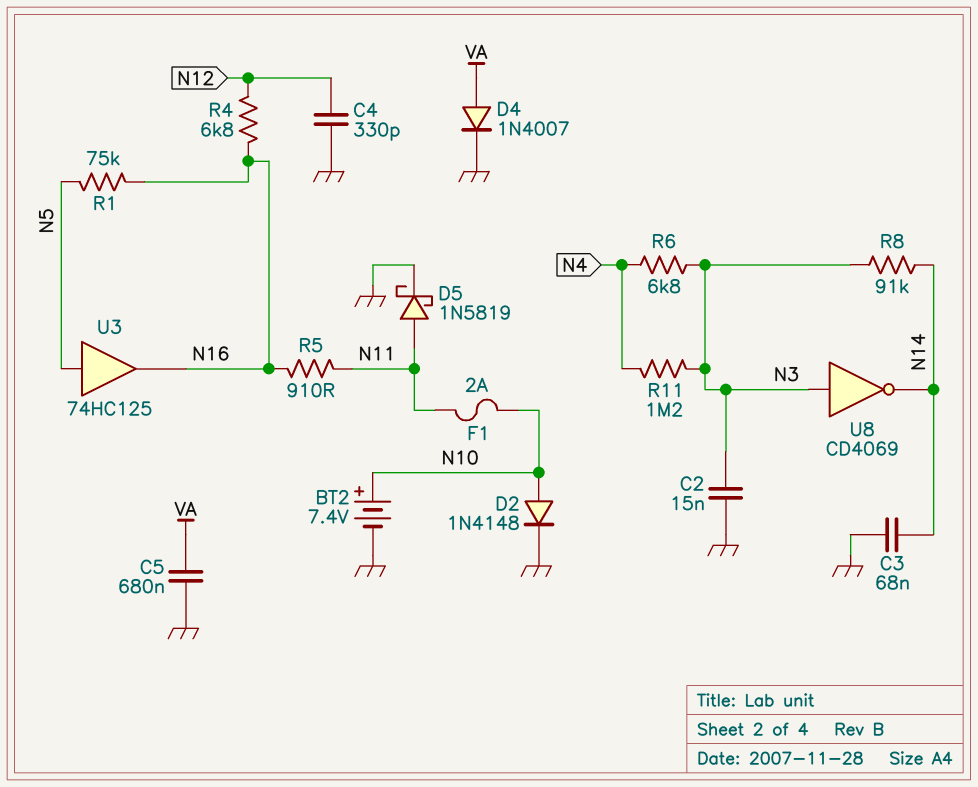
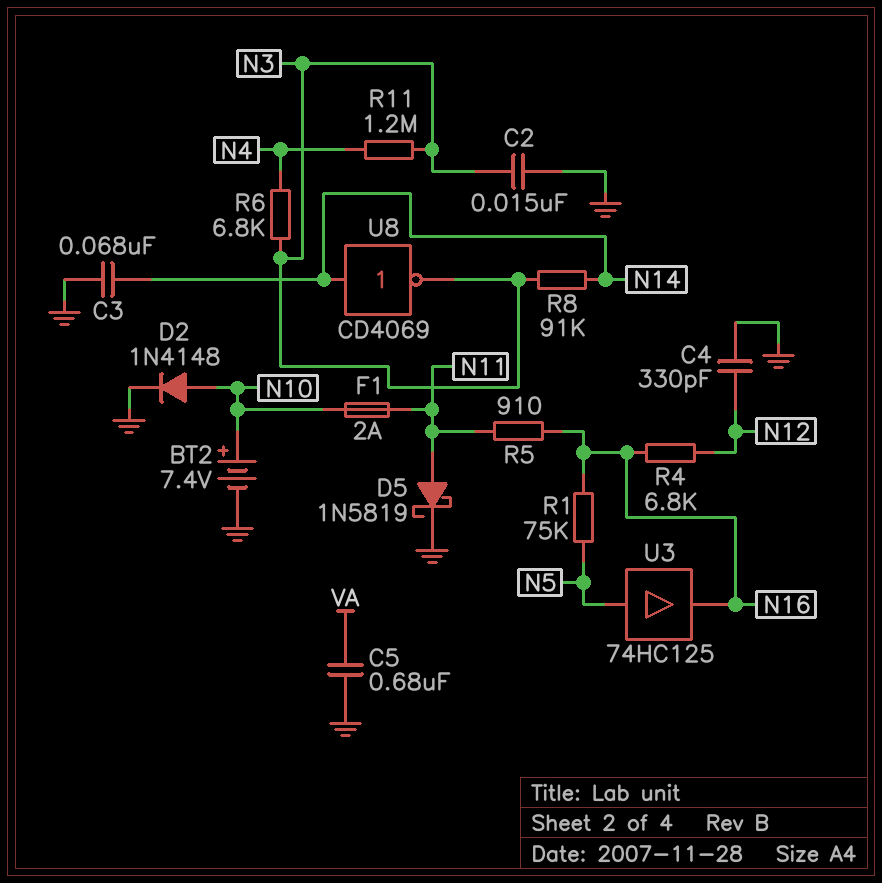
D4: diode 1N4007 (A VA, K GND) -> none
U8: NOT CD4069 (in N3, out N14) -> NOT CD4069 (in N14, out N3)

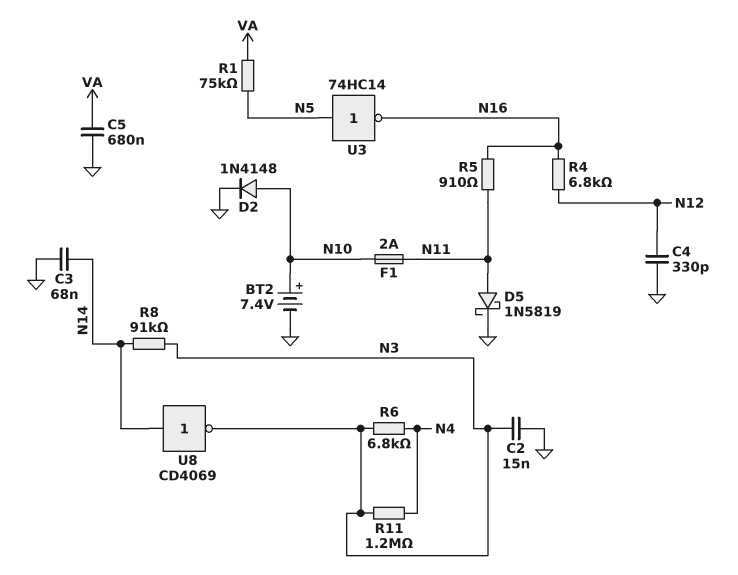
R1: 75k (N5, N16) -> 75k (N5, VA)
U3: buffer 74HC125 (in N5, out N16) -> NOT 74HC14 (in N5, out N16)

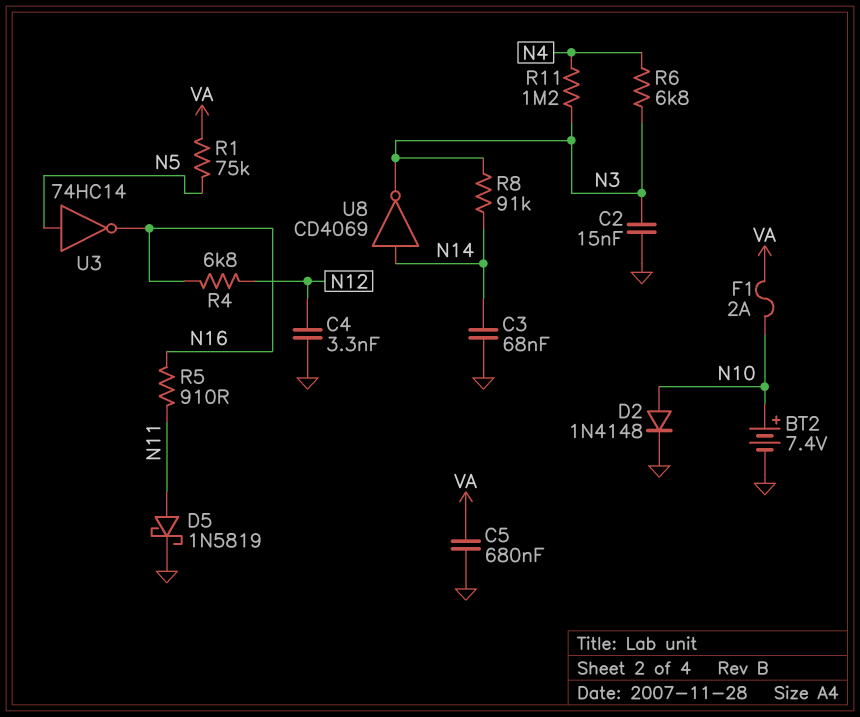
C4: 330pF (GND, N12) -> 3.3nF (GND, N12)
F1: 2A (N10, N11) -> 2A (N10, VA)

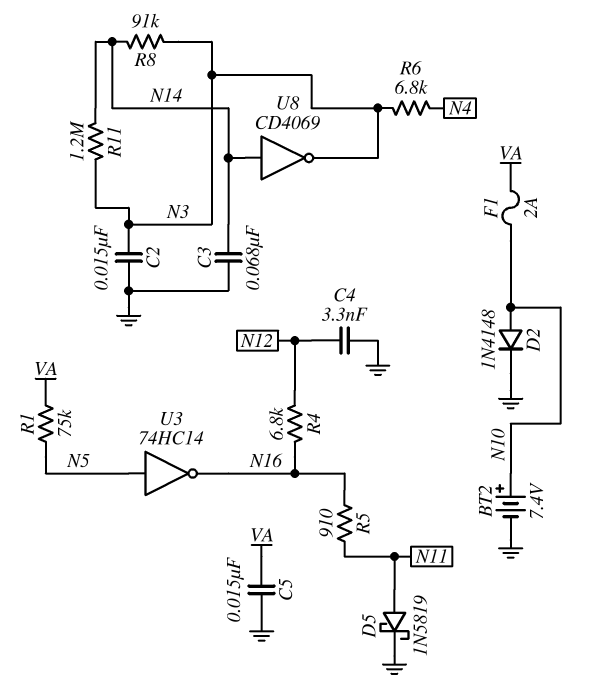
C5: 680nF (GND, VA) -> 15nF (GND, VA)
R11: 1.2M (N3, N4) -> 1.2M (N3, N14)

